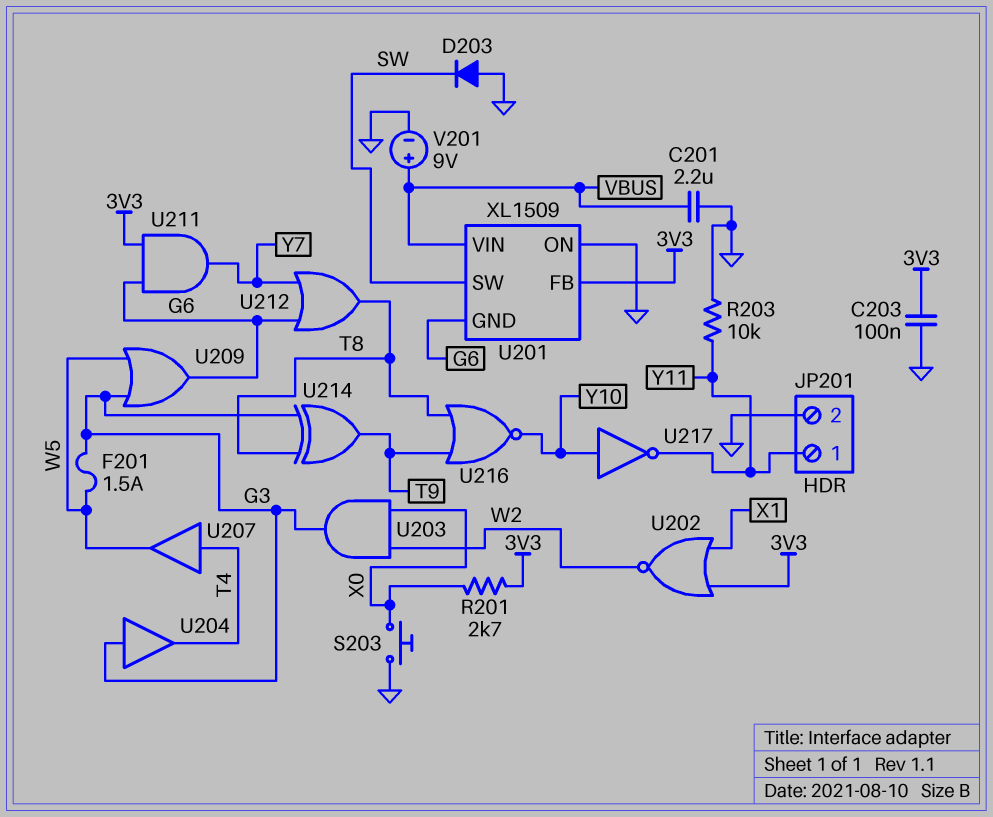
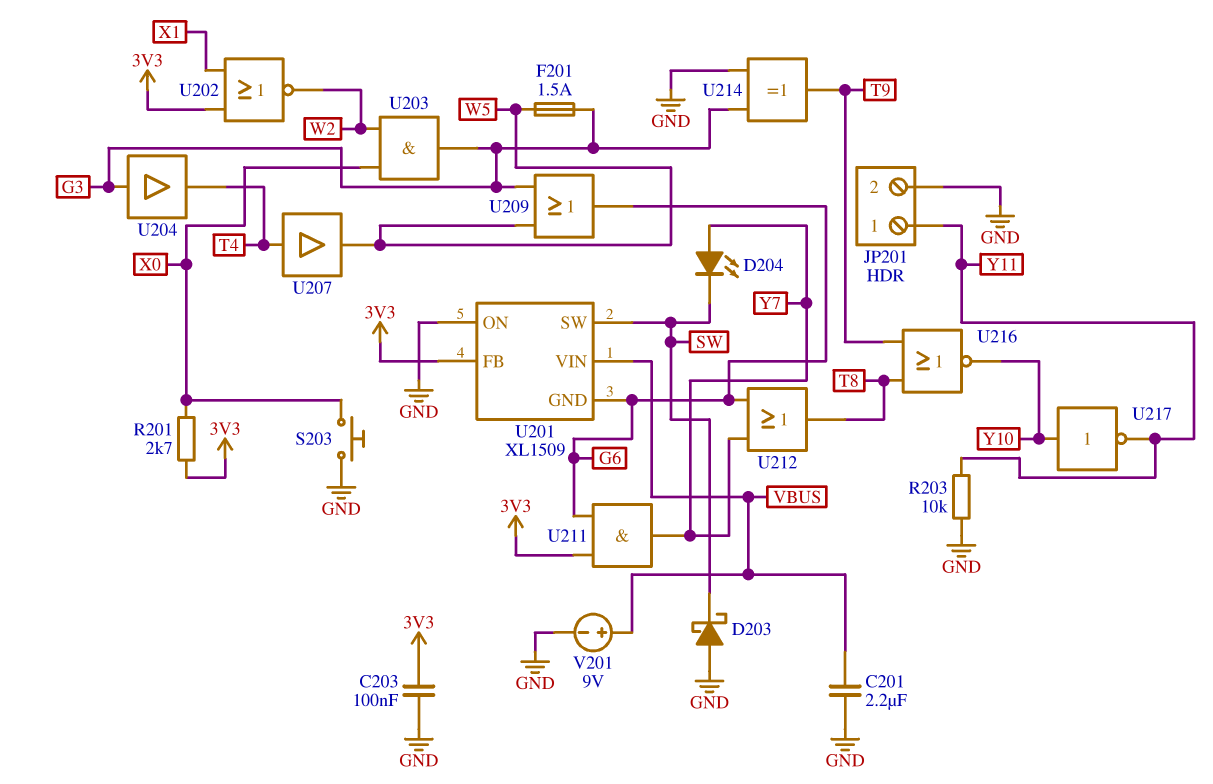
D203: diode (A GND, K SW) -> schottky (A GND, K SW)
D204: none -> LED (A Y7, K SW)
U214: XOR (in G3, in T8, out T9) -> XOR (in G3, in GND, out T9)

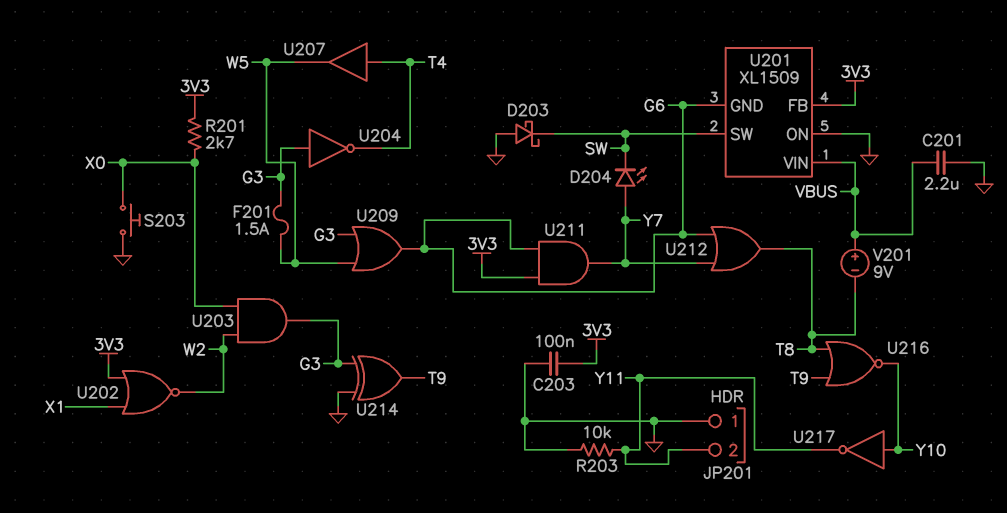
JP201 pin 1: Y11 -> GND
JP201 pin 2: GND -> Y11
U204: buffer (in G3, out T4) -> NOT (in G3, out T4)
V201: 9V (plus VBUS, minus GND) -> 9V (plus VBUS, minus T8)

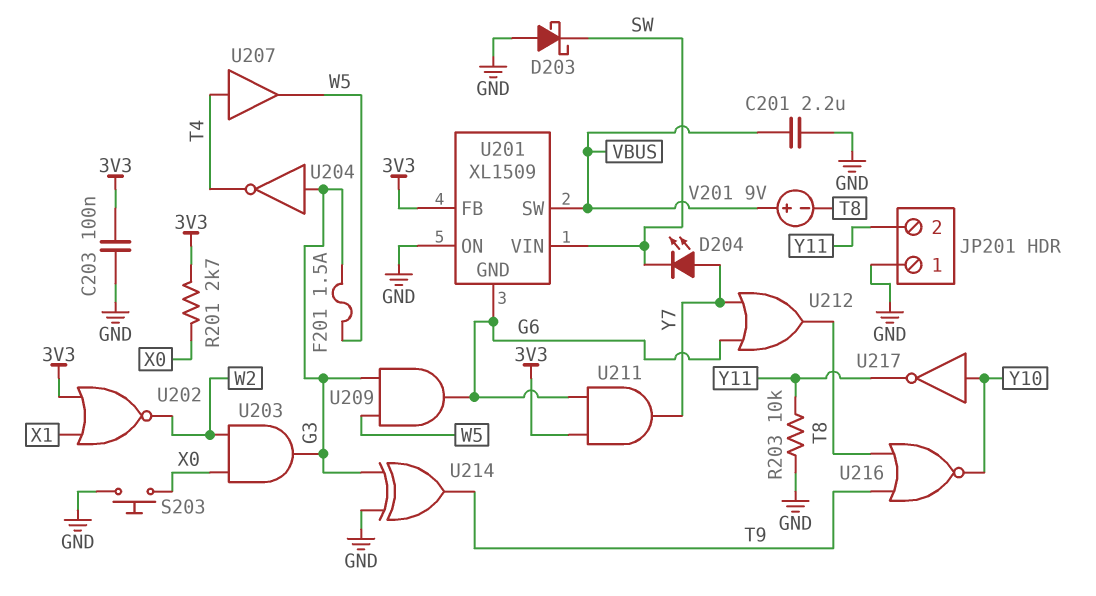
U201 pin SW: SW -> VBUS
U201 pin VIN: VBUS -> SW
U209: OR (in G3, in W5, out G6) -> AND (in G3, in W5, out G6)

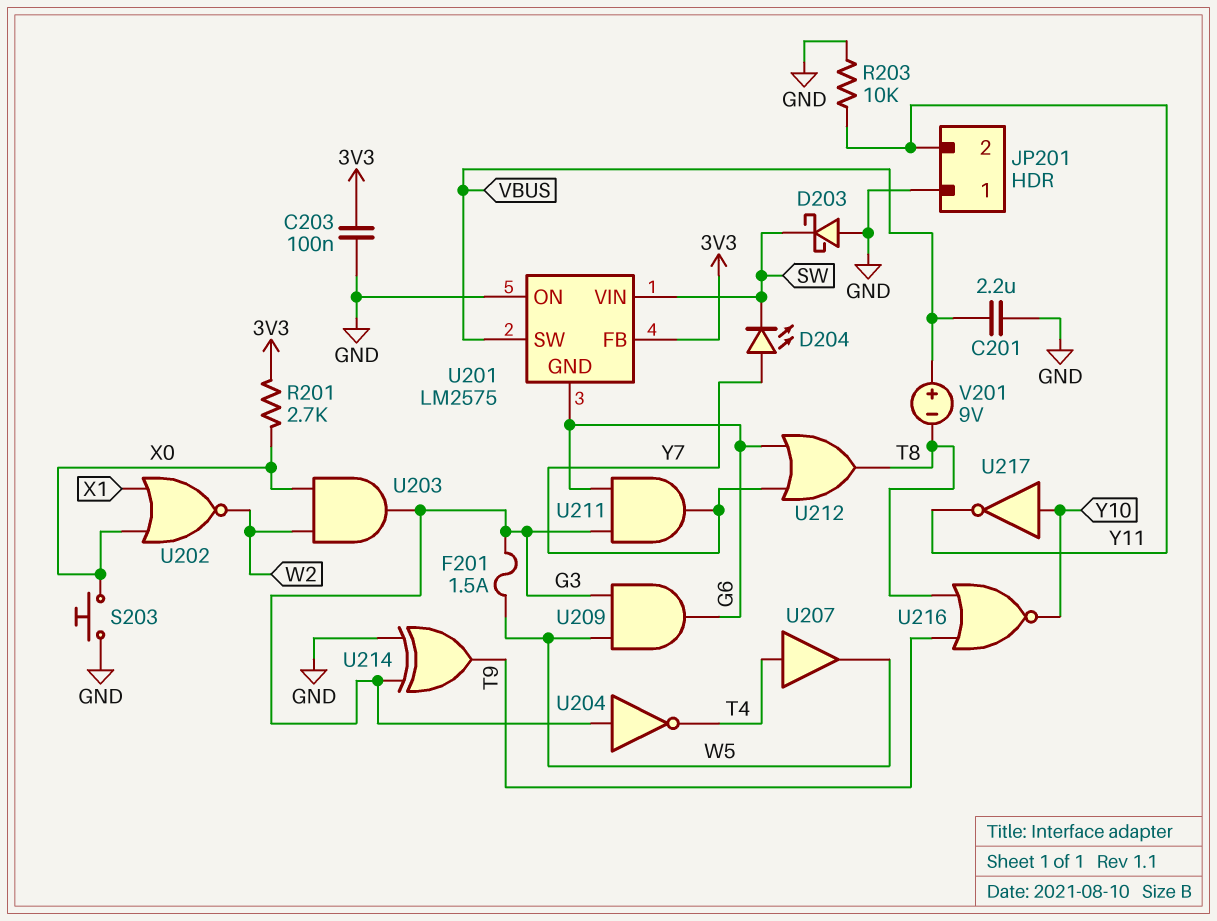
U201: XL1509 -> LM2575
U202: NOR (in 3V3, in X1, out W2) -> NOR (in X0, in X1, out W2)
U211: AND (in 3V3, in G6, out Y7) -> AND (in G3, in G6, out Y7)

